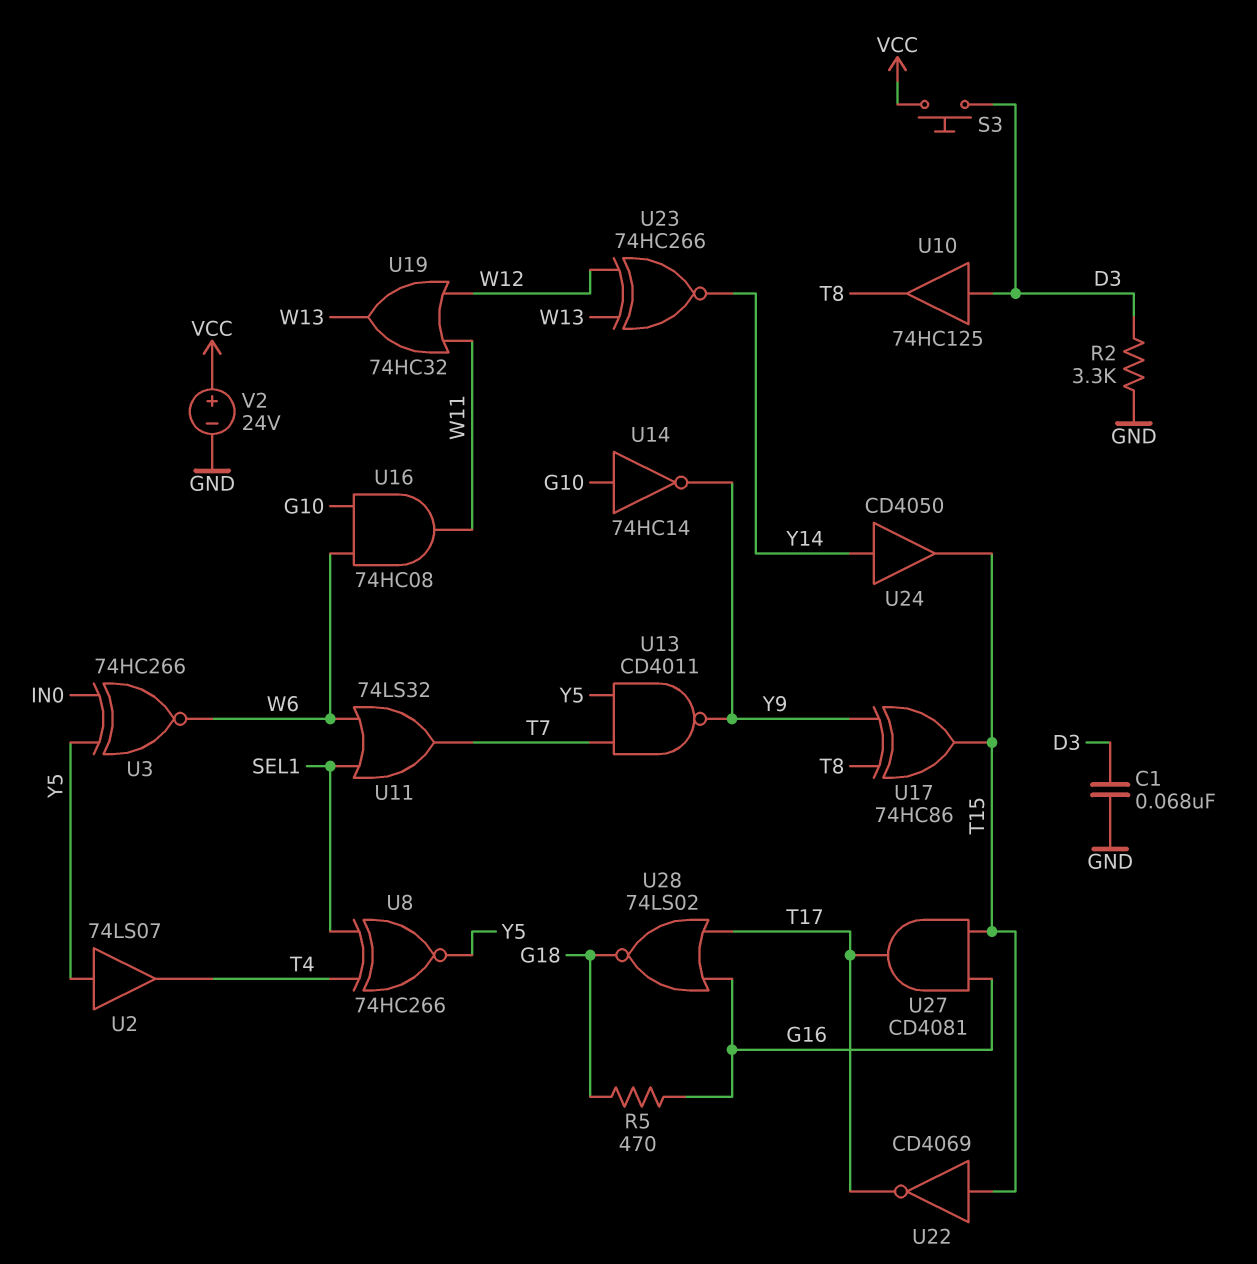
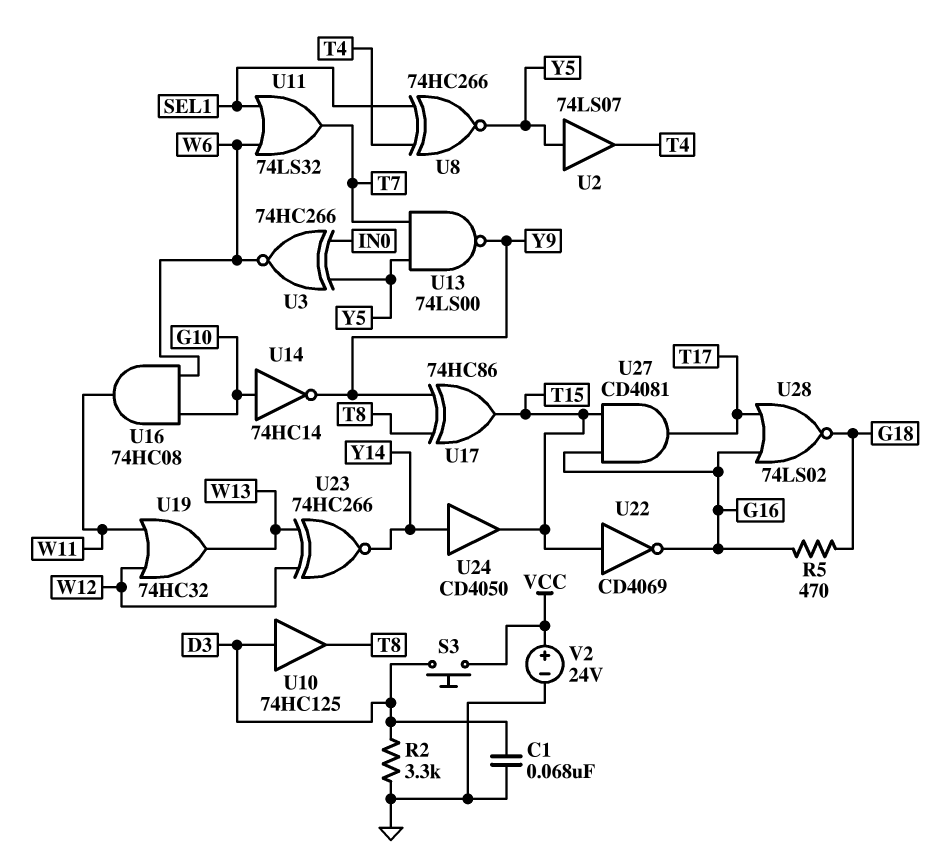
U13: NAND CD4011 (in T7, in Y5, out Y9) -> NAND 74LS00 (in T7, in Y5, out Y9)
U22: NOT CD4069 (in T15, out T17) -> NOT CD4069 (in T15, out G16)

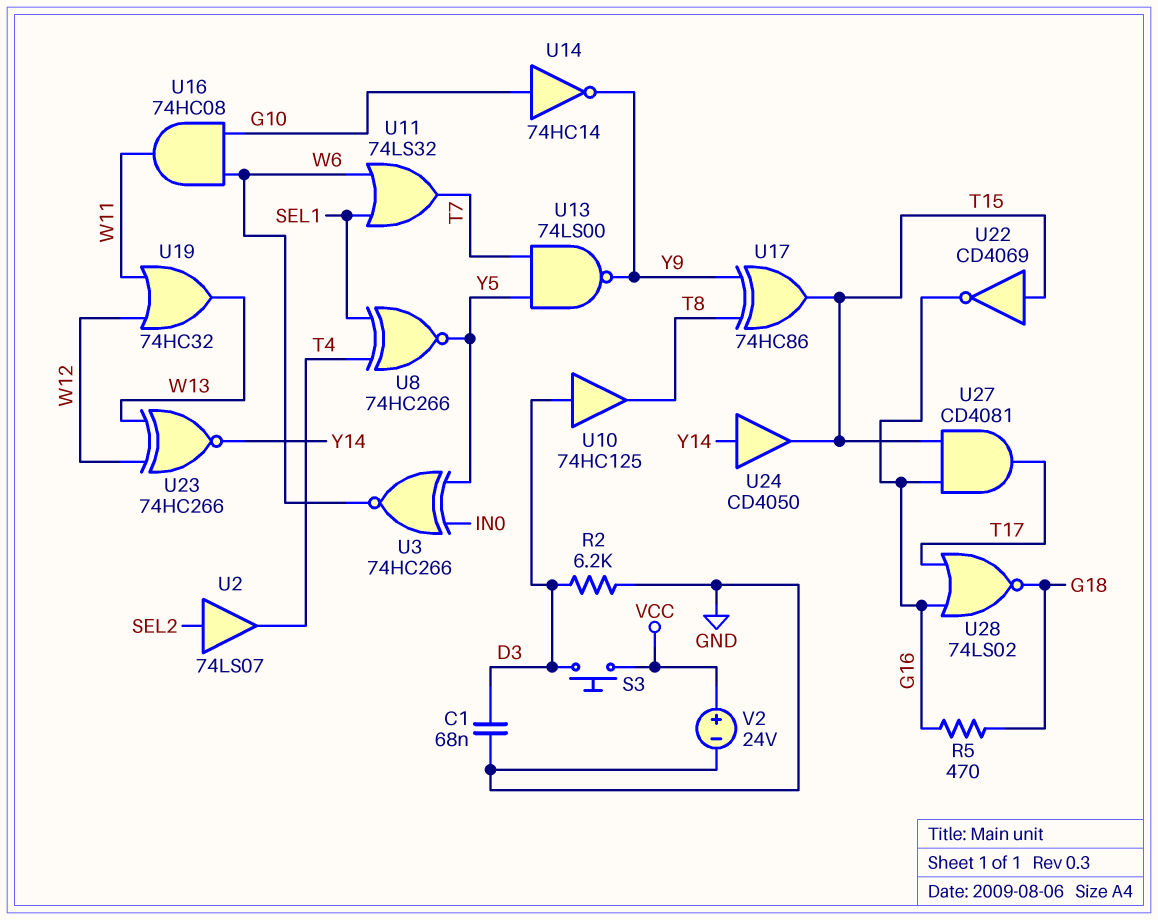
R2: 3.3k (D3, GND) -> 6.2k (D3, GND)
U2: buffer 74LS07 (in Y5, out T4) -> buffer 74LS07 (in SEL2, out T4)

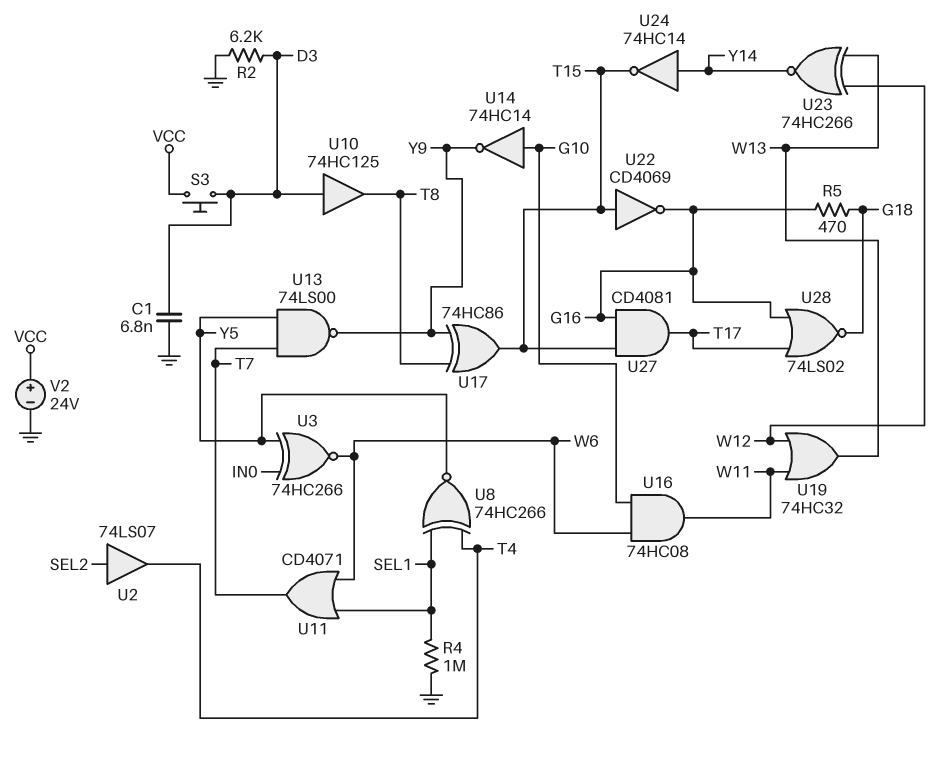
C1: 68nF (D3, GND) -> 6.8nF (D3, GND)
R4: none -> 1M (GND, SEL1)
U11: OR 74LS32 (in SEL1, in W6, out T7) -> OR CD4071 (in SEL1, in W6, out T7)
U24: buffer CD4050 (in Y14, out T15) -> NOT 74HC14 (in Y14, out T15)

